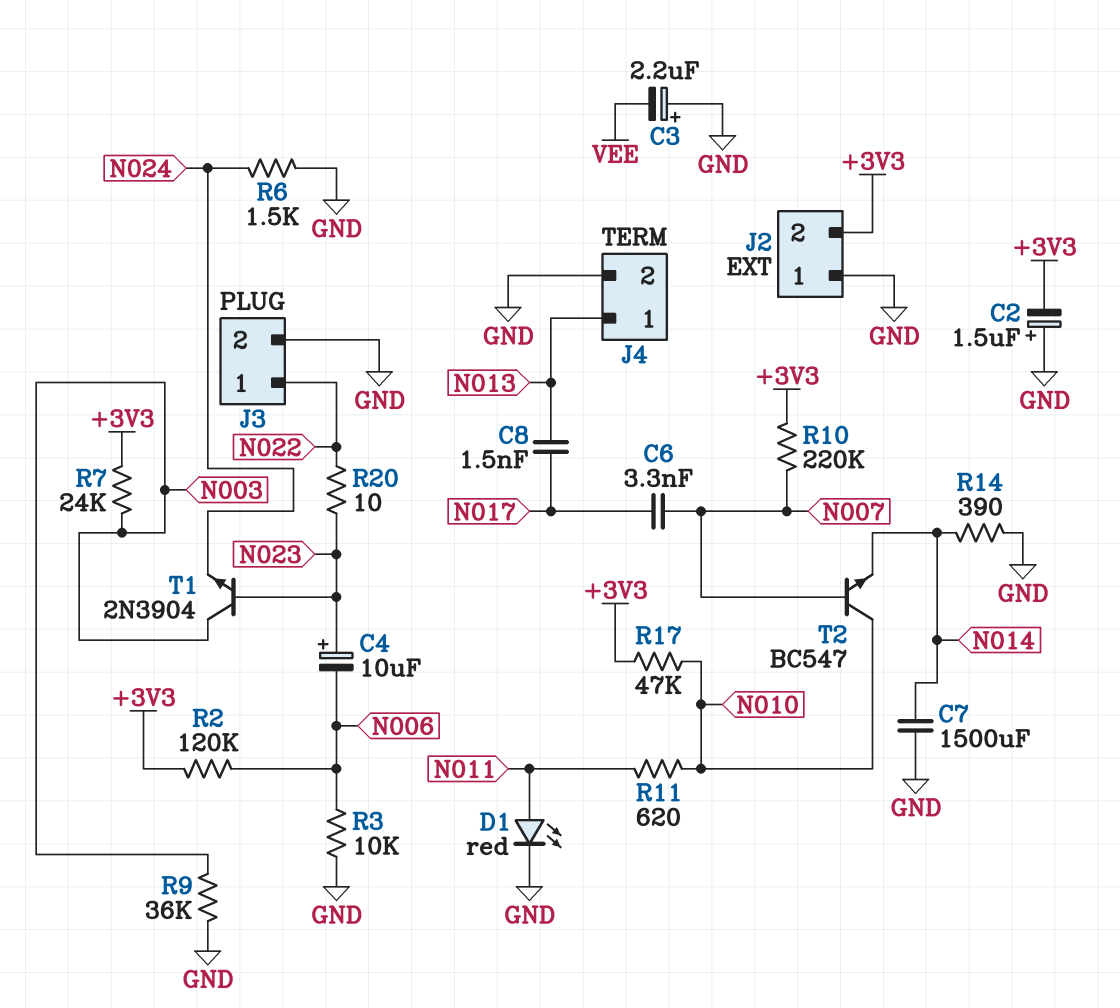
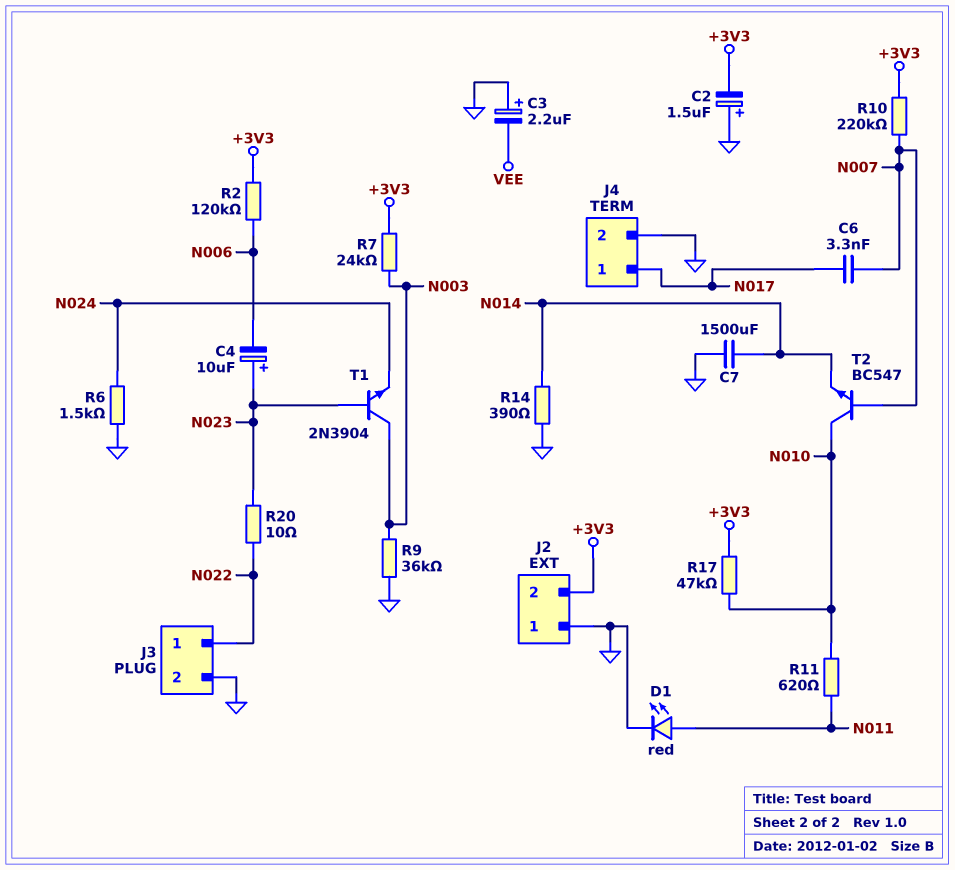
C8: 1.5nF (N013, N017) -> none
J4 pin 1: N013 -> N017
R3: 10k (GND, N006) -> none

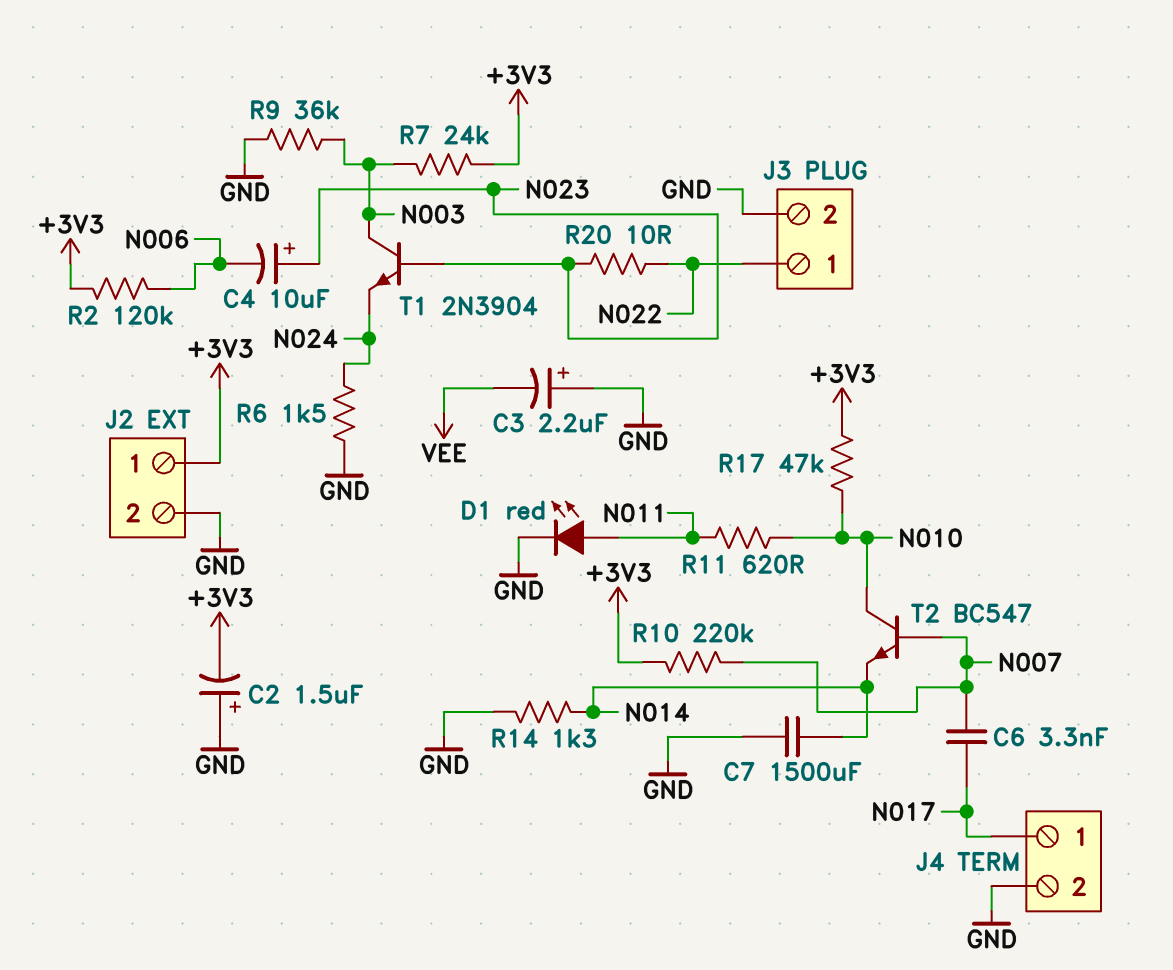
J2 pin 1: GND -> +3V3
J2 pin 2: +3V3 -> GND
R14: 390 (GND, N014) -> 1.3k (GND, N014)

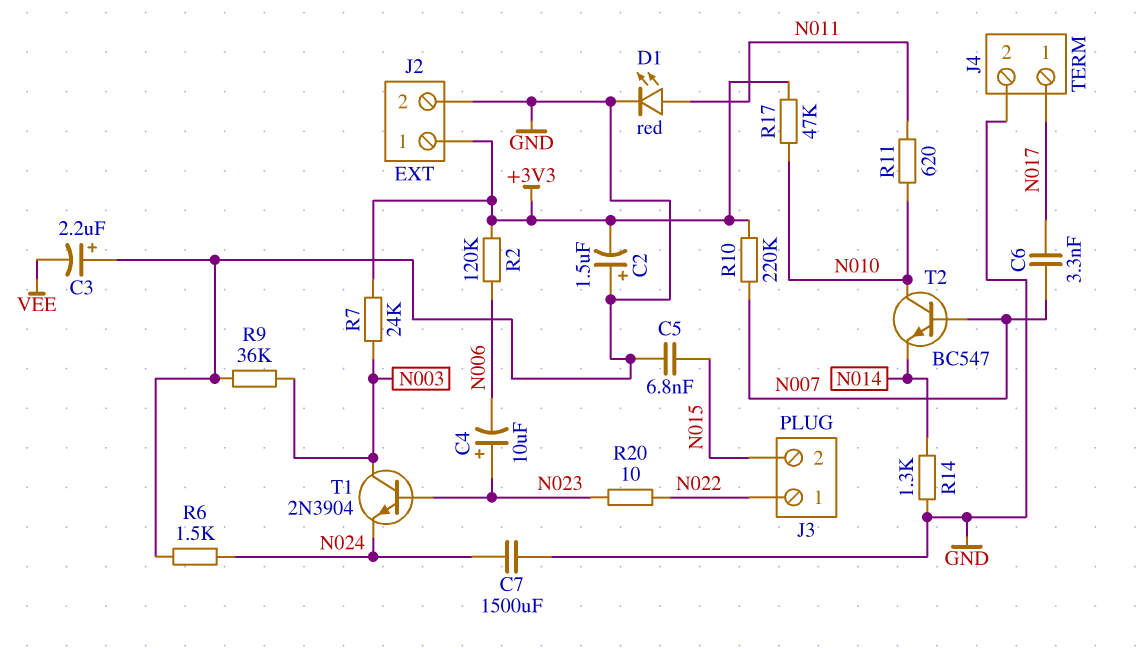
C5: none -> 6.8nF (GND, N015)
C7: 1500uF (GND, N014) -> 1500uF (GND, N024)
J3 pin 2: GND -> N015

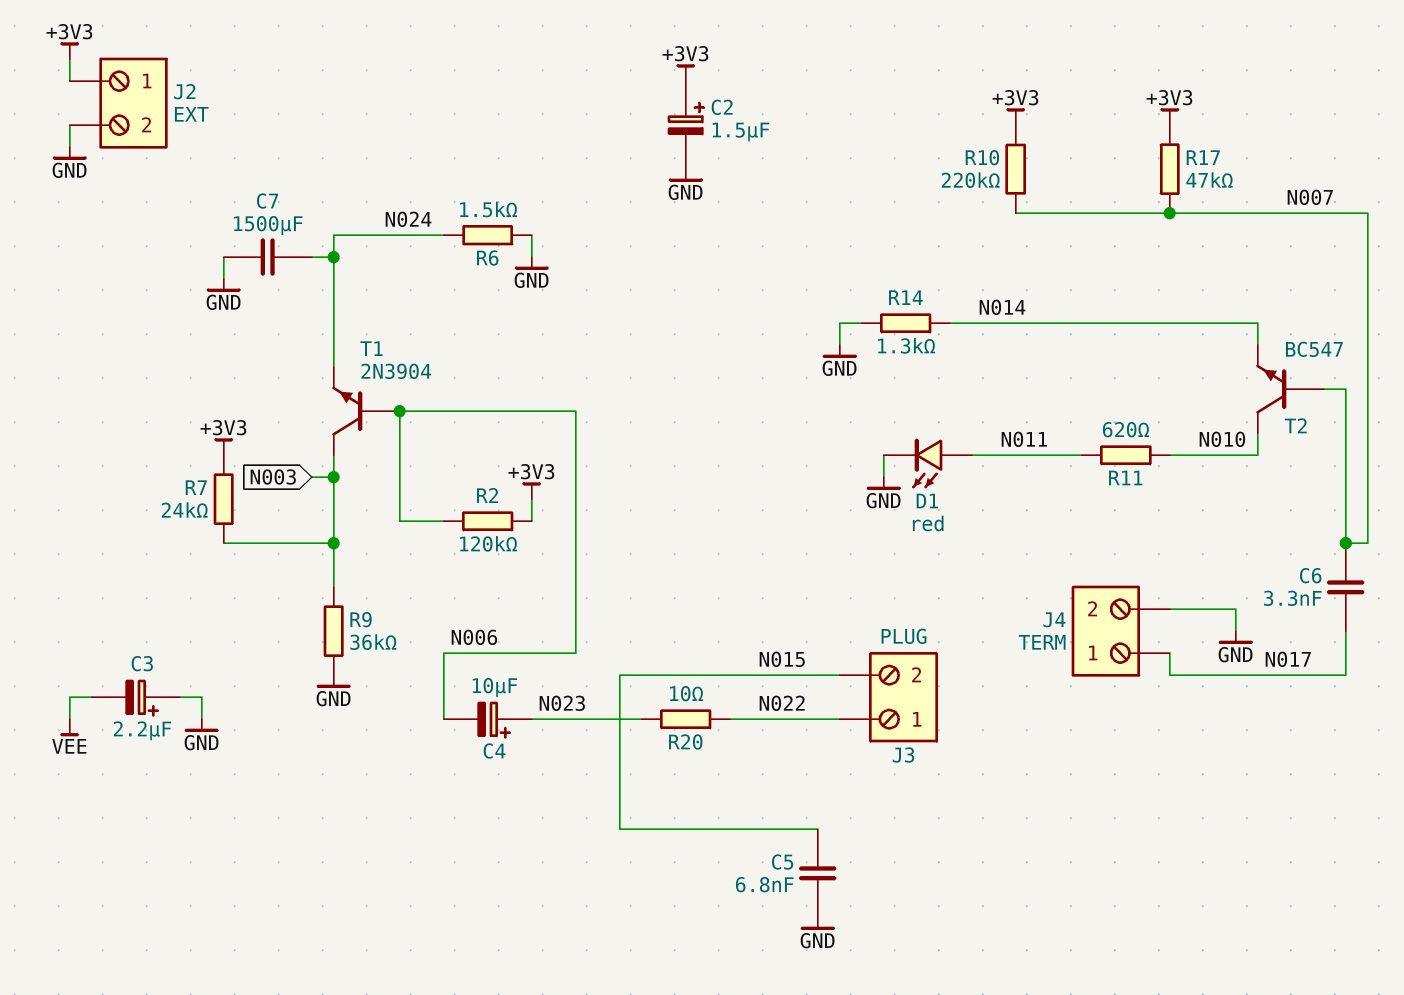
C2: 1.5uF (plus GND, minus +3V3) -> 1.5uF (plus +3V3, minus GND)
R17: 47k (+3V3, N010) -> 47k (+3V3, N007)
T1: NPN 2N3904 (B N023, C N003, E N024) -> NPN 2N3904 (B N006, C N003, E N024)

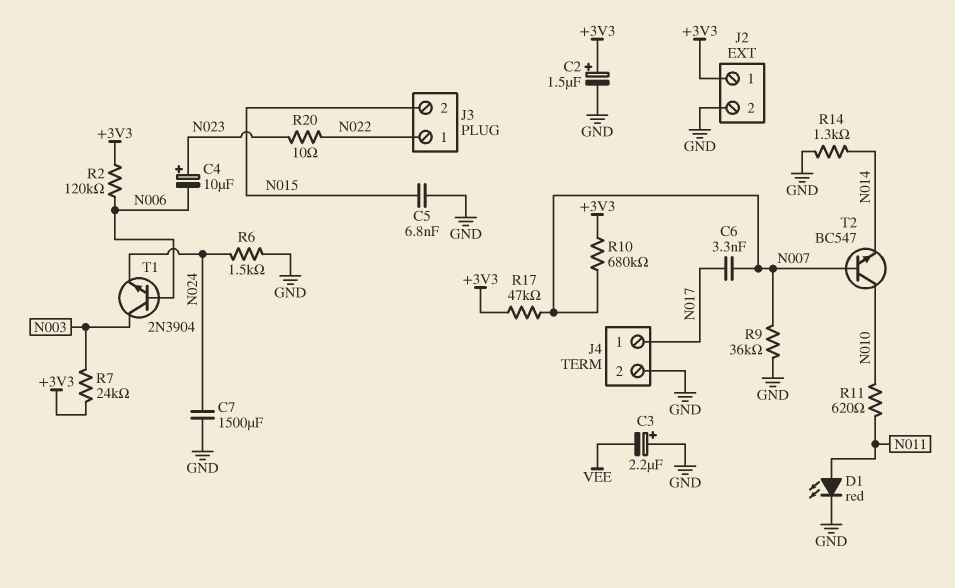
R9: 36k (GND, N003) -> 36k (GND, N007)
R10: 220k (+3V3, N007) -> 680k (+3V3, N007)

